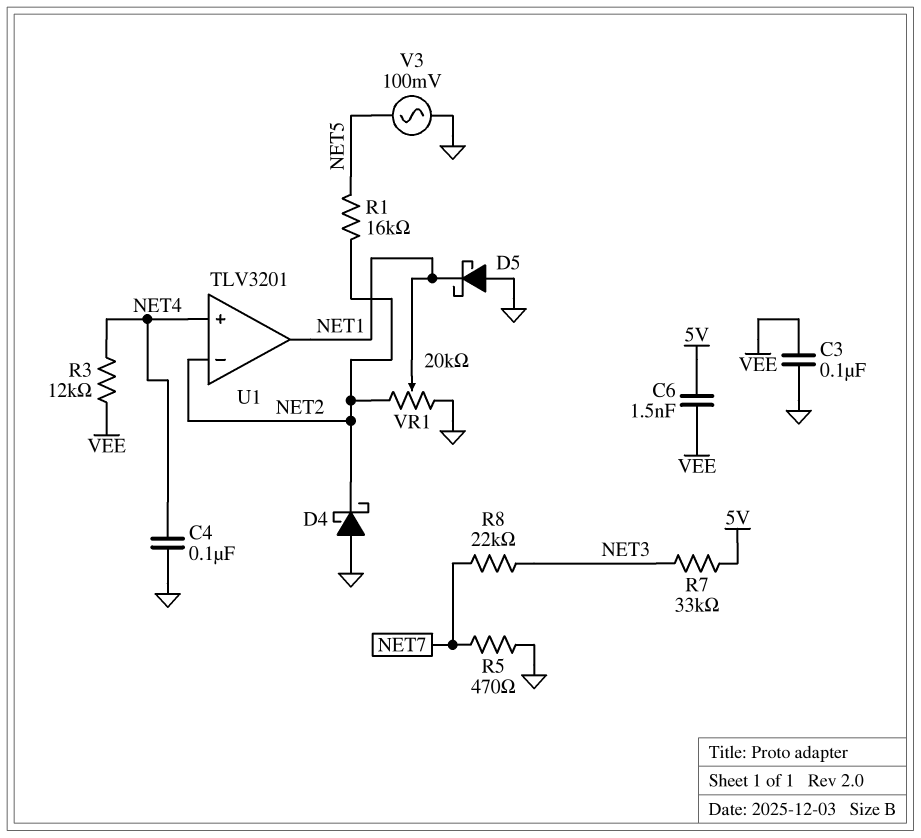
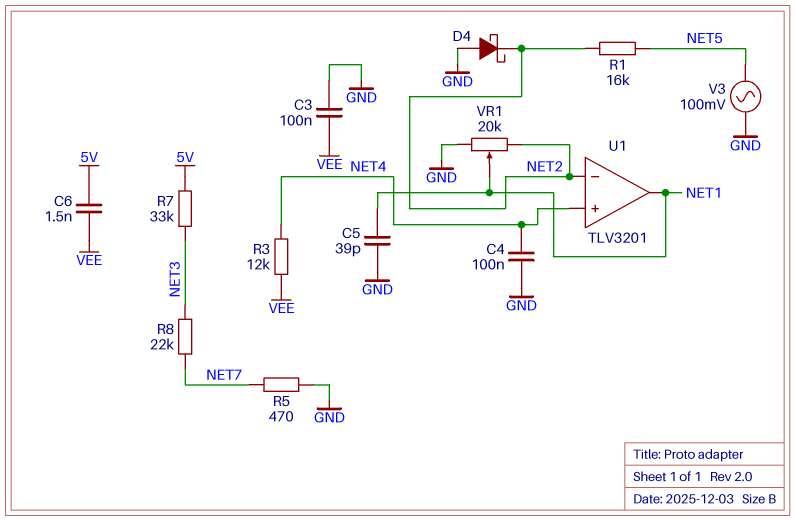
C5: none -> 39pF (GND, NET1)
D5: schottky (A GND, K NET1) -> none

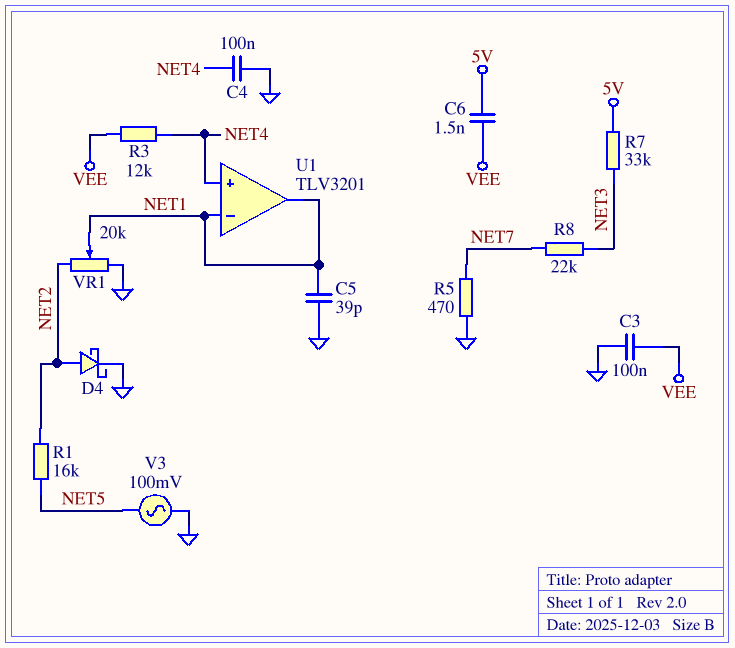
D4: schottky (A GND, K NET2) -> schottky (A NET2, K GND)
U1 pin in-: NET2 -> NET1

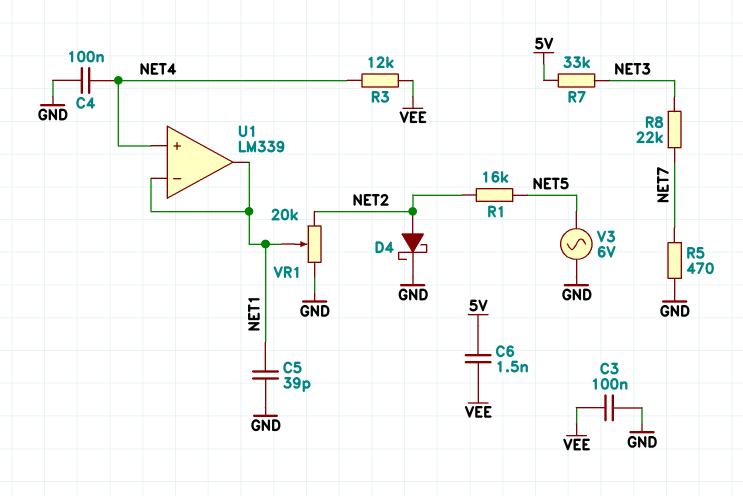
U1: TLV3201 -> LM339
V3: AC 100mV (GND, NET5) -> AC 6V (GND, NET5)

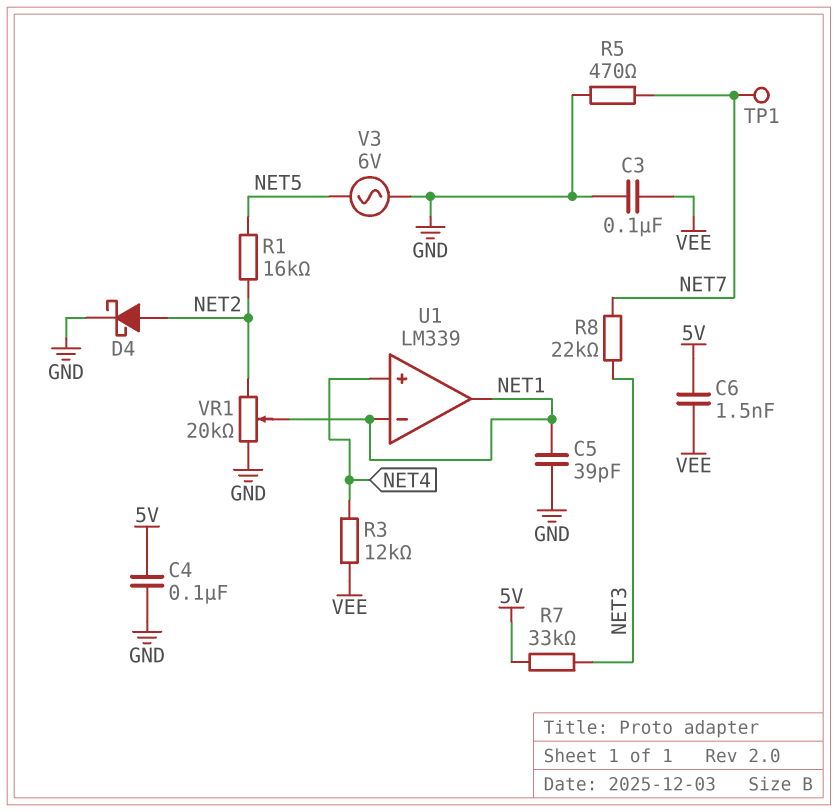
C4: 100nF (GND, NET4) -> 100nF (5V, GND)
TP1: none -> test point (NET7)

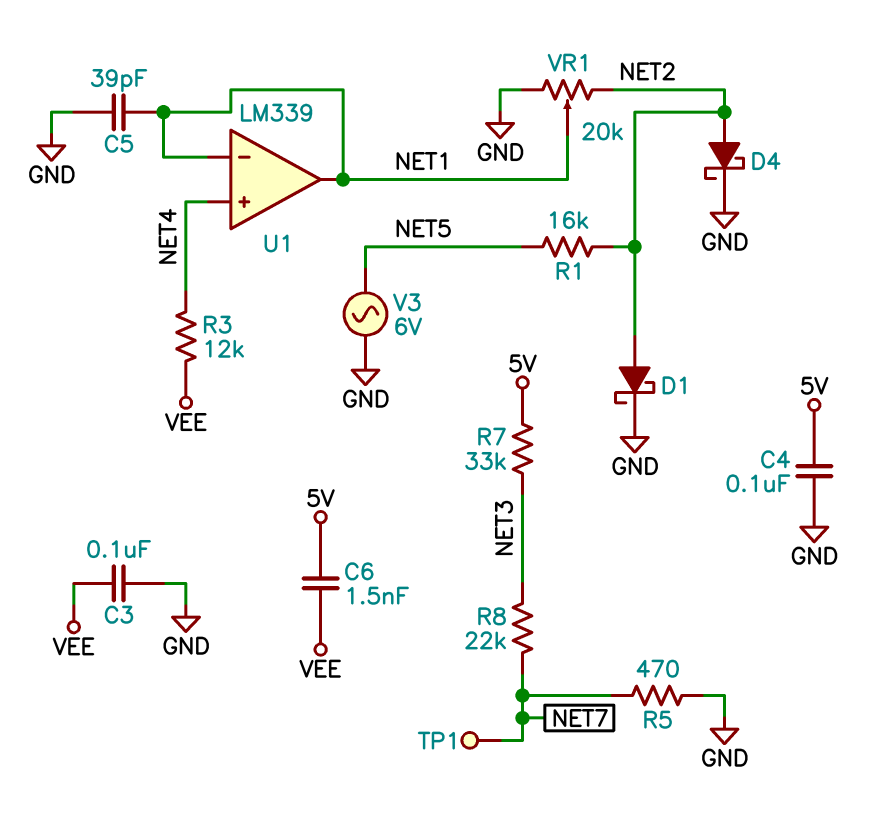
D1: none -> schottky (A NET2, K GND)

